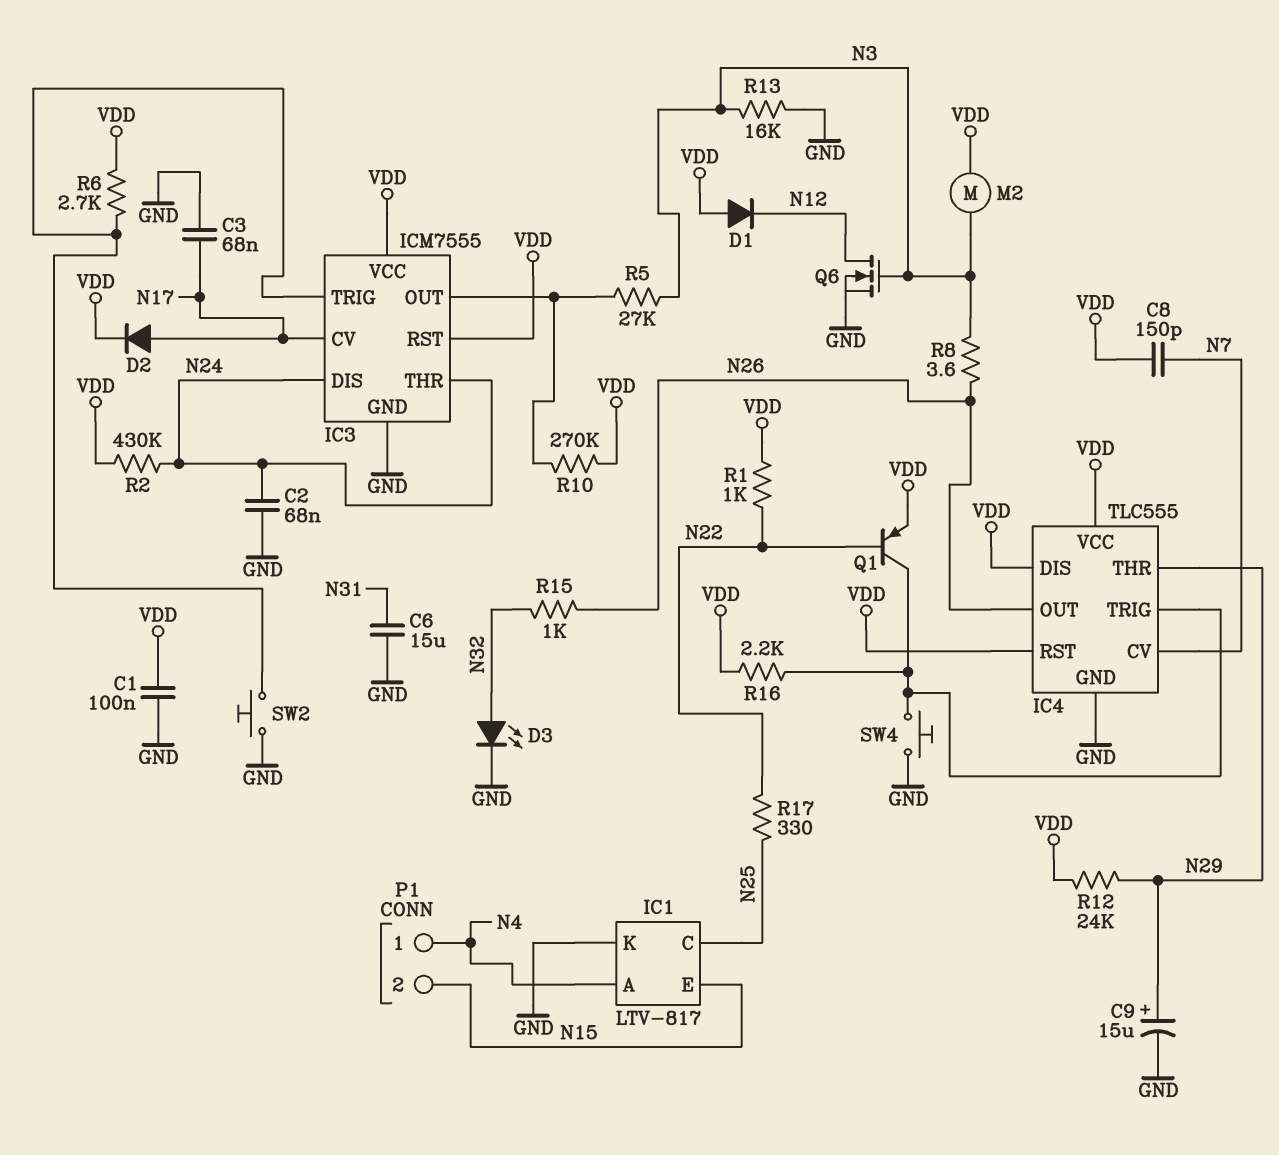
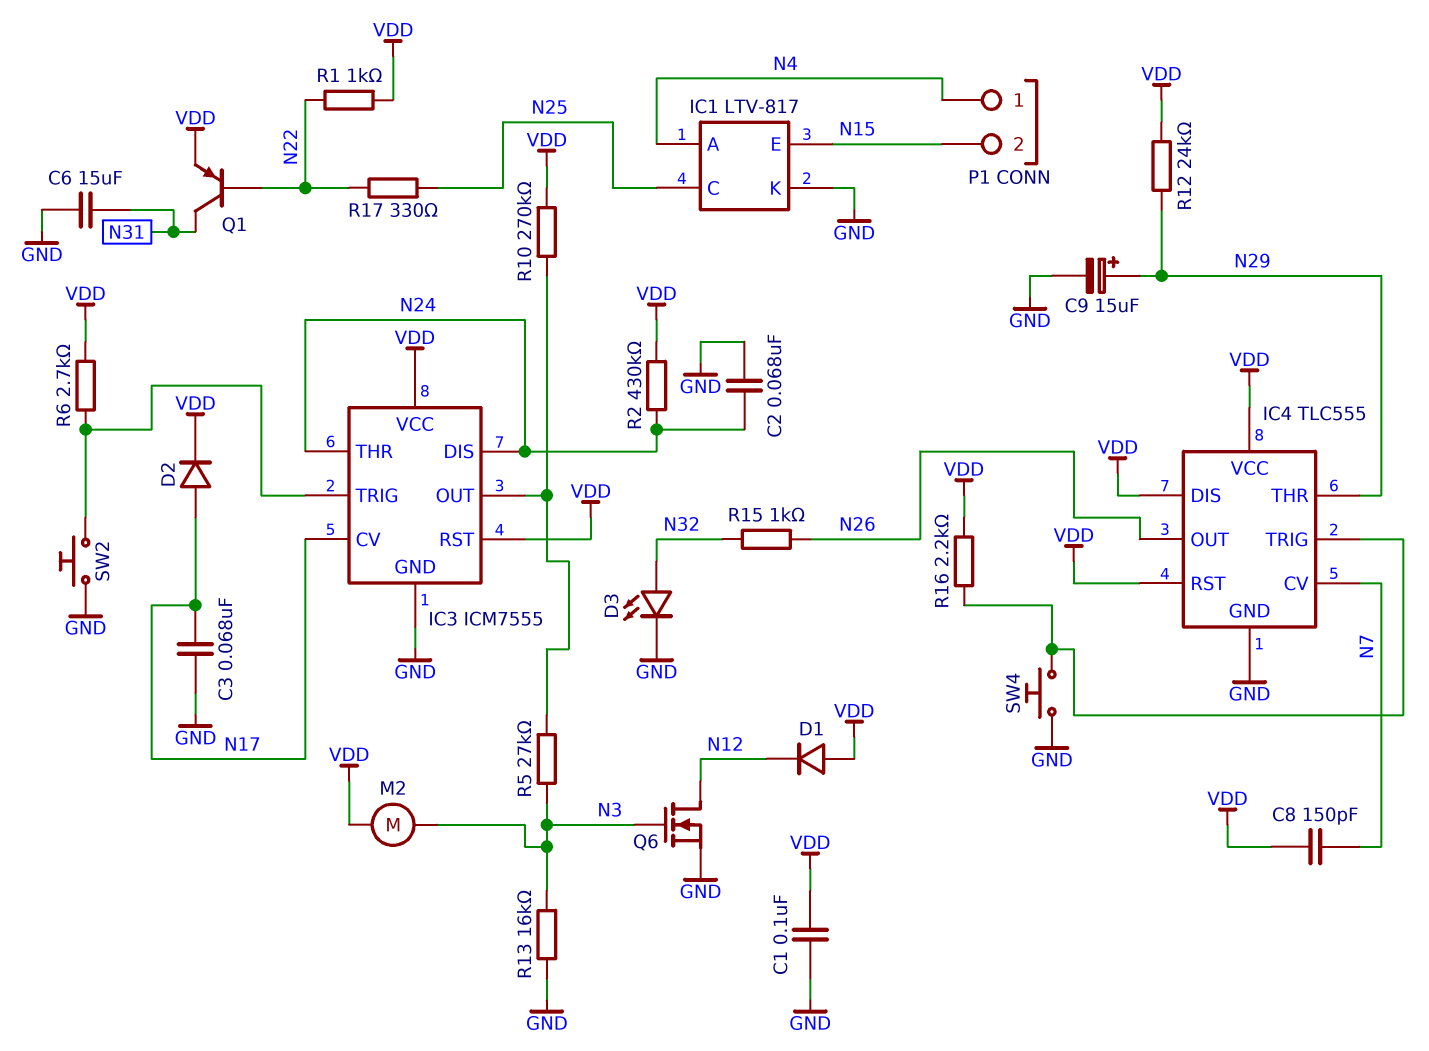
Q1: PNP (B N22, C IC4/TRIG, E VDD) -> PNP (B N22, C N31, E VDD)
R8: 3.6 (N3, N26) -> none

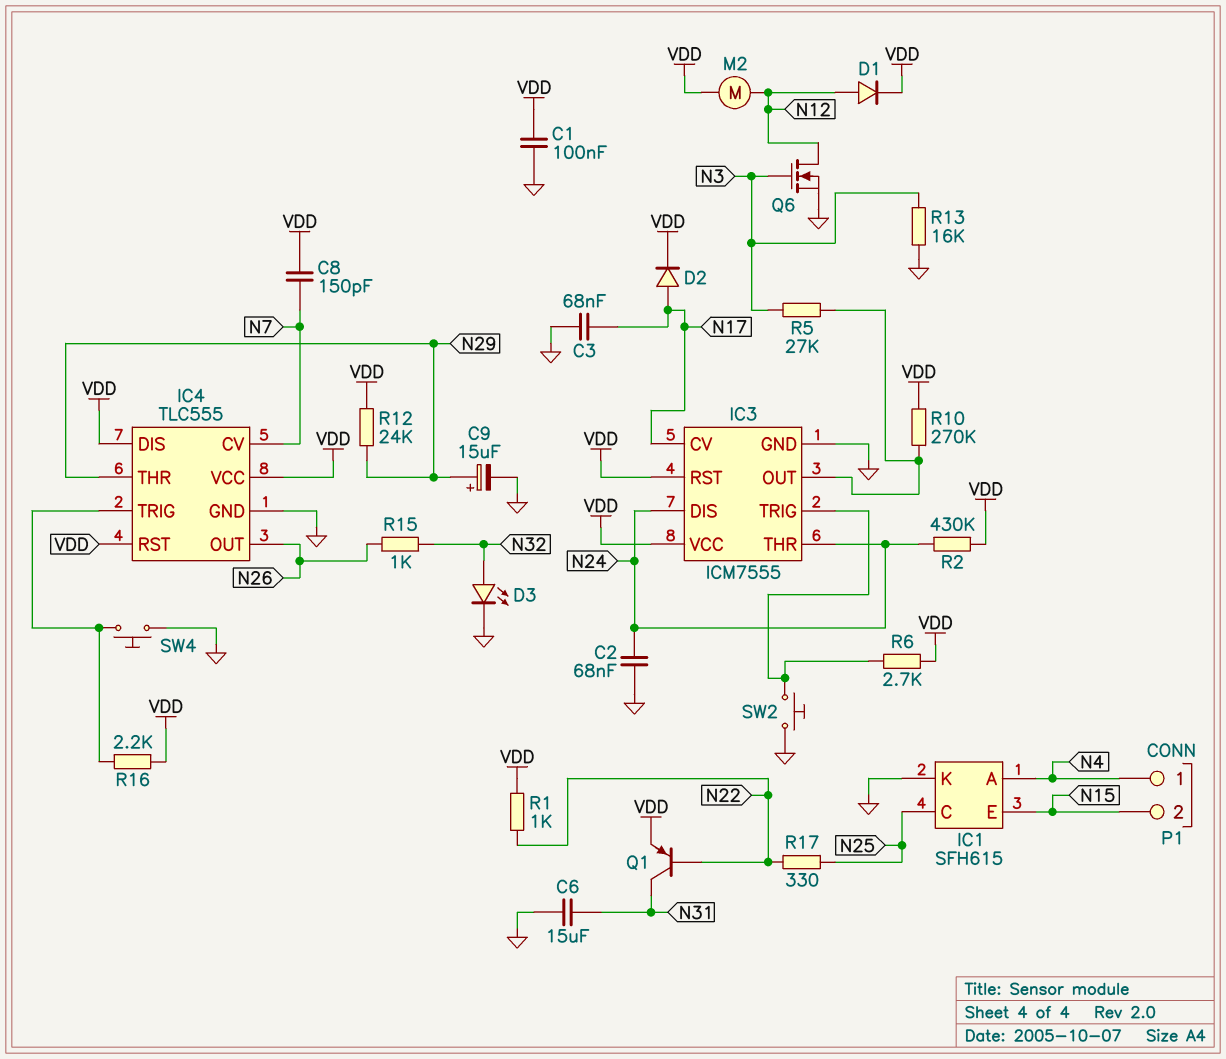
D1: diode (A VDD, K N12) -> diode (A N12, K VDD)
IC1: LTV-817 -> SFH615
M2: motor (N3, VDD) -> motor (N12, VDD)

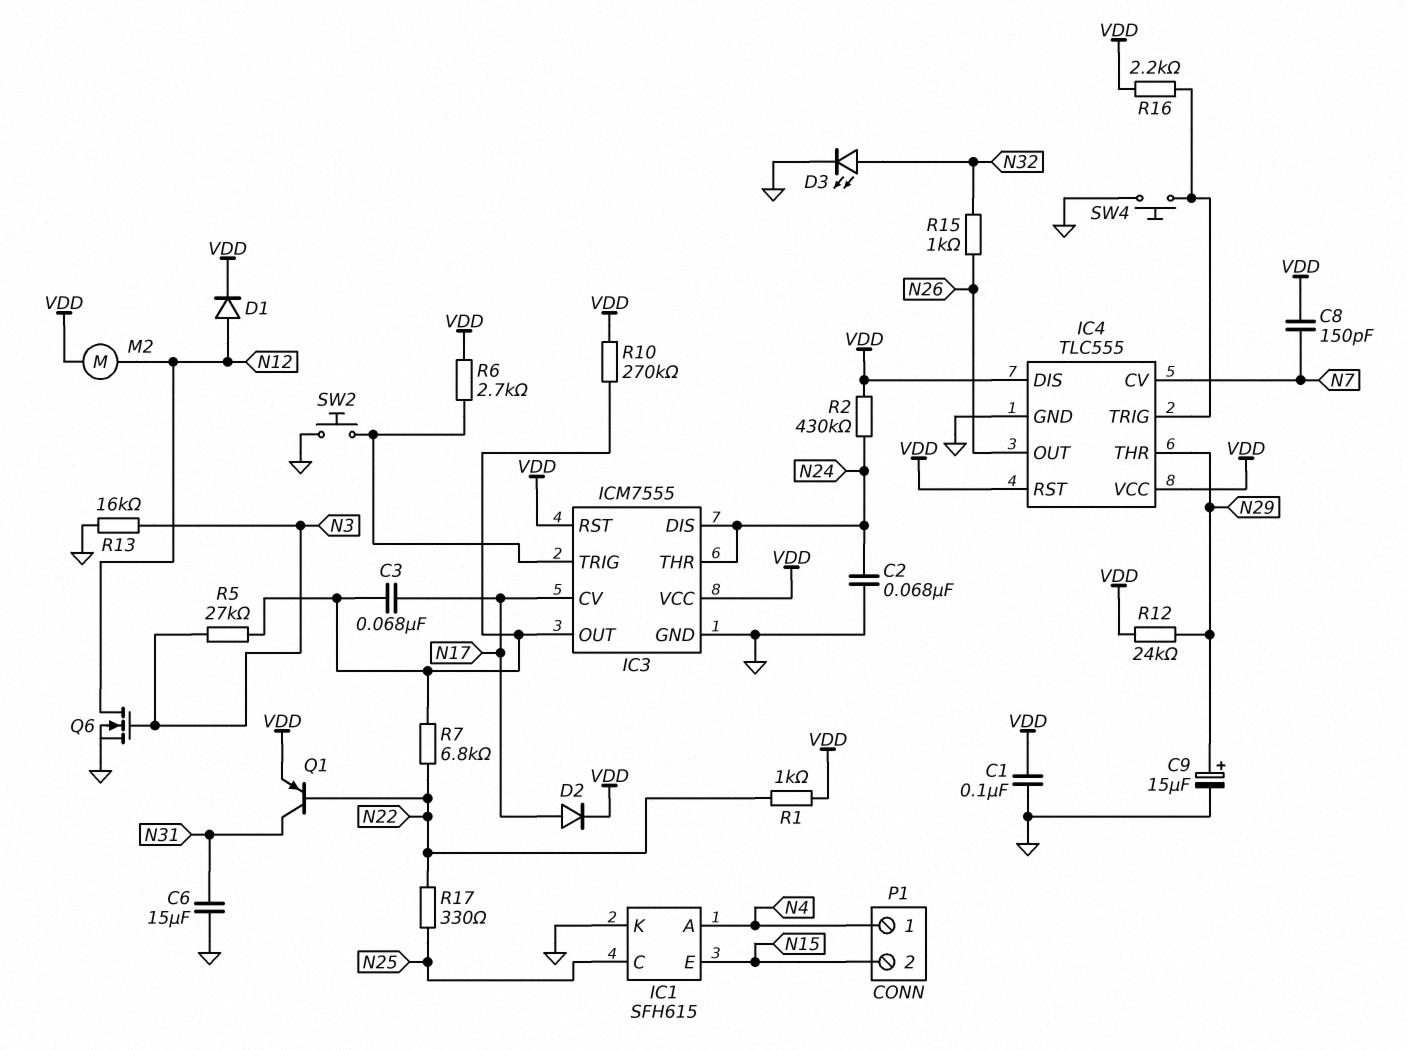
C3: 68nF (GND, N17) -> 68nF (IC3/OUT, N17)
R7: none -> 6.8k (IC3/OUT, N22)

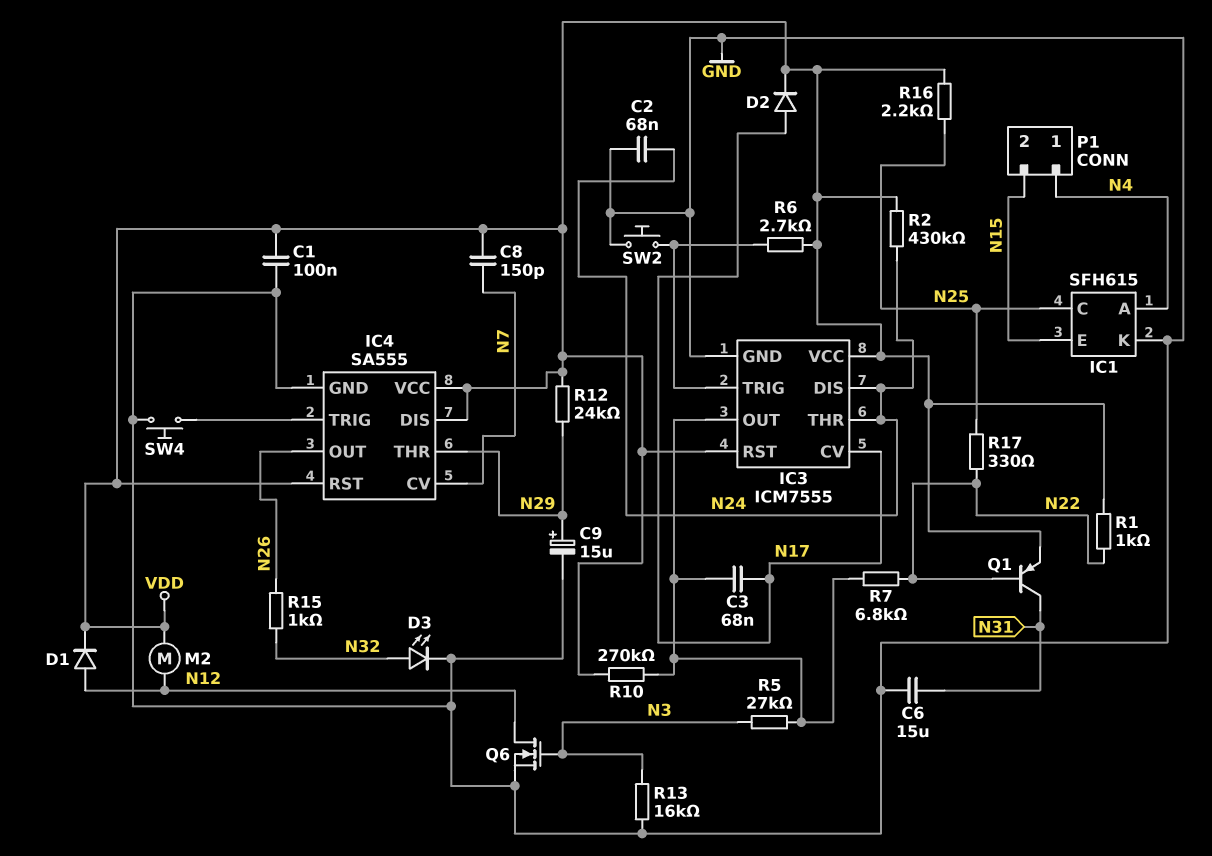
IC4: TLC555 -> SA555
R16: 2.2k (IC4/TRIG, VDD) -> 2.2k (N25, VDD)

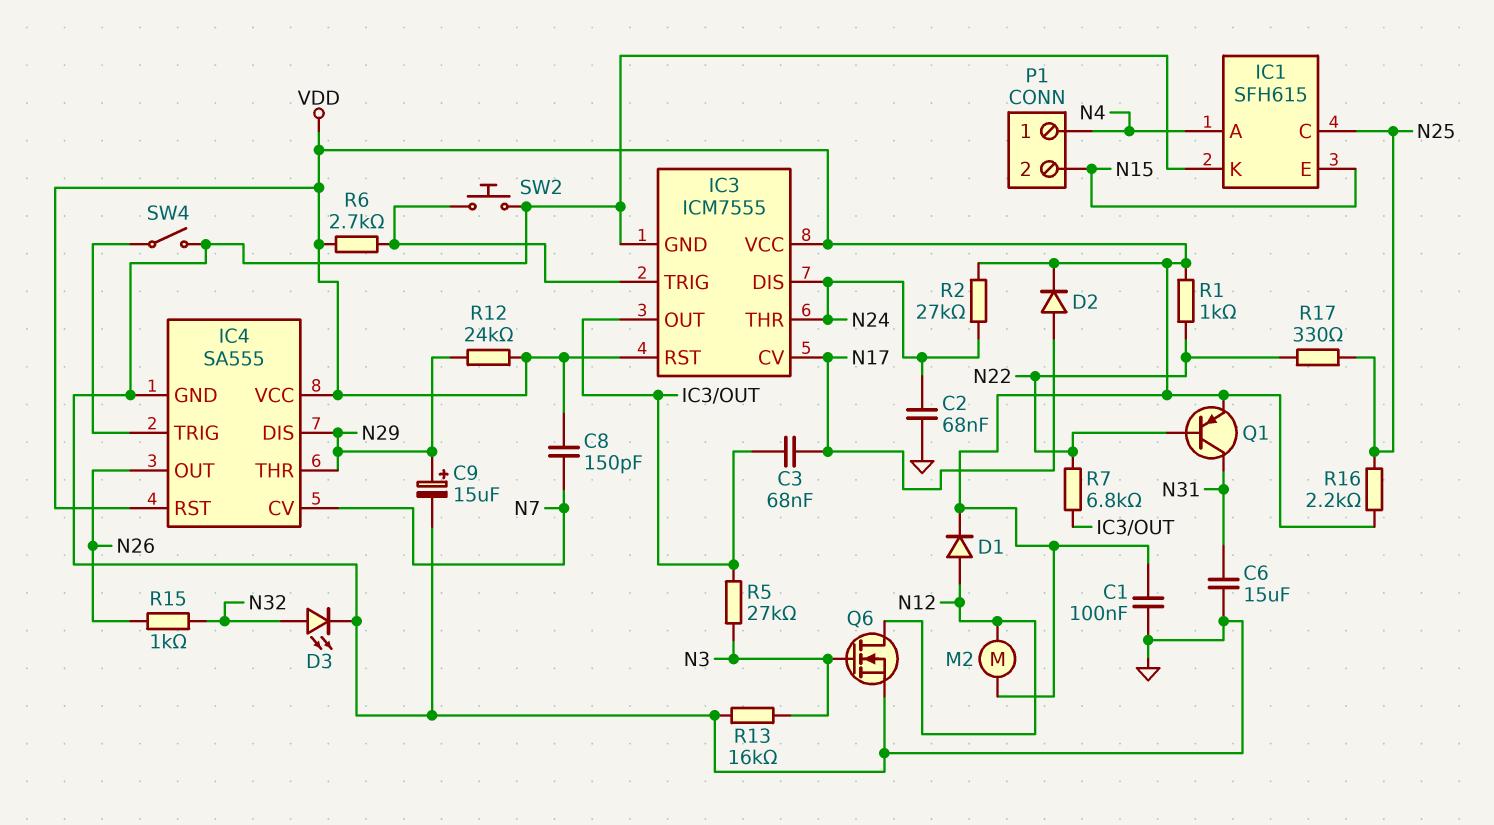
IC4 pin DIS: VDD -> N29
R2: 430k (N24, VDD) -> 27k (N24, VDD)
R10: 270k (IC3/OUT, VDD) -> none
SW4: button (GND, IC4/TRIG) -> switch (GND, IC4/TRIG)

